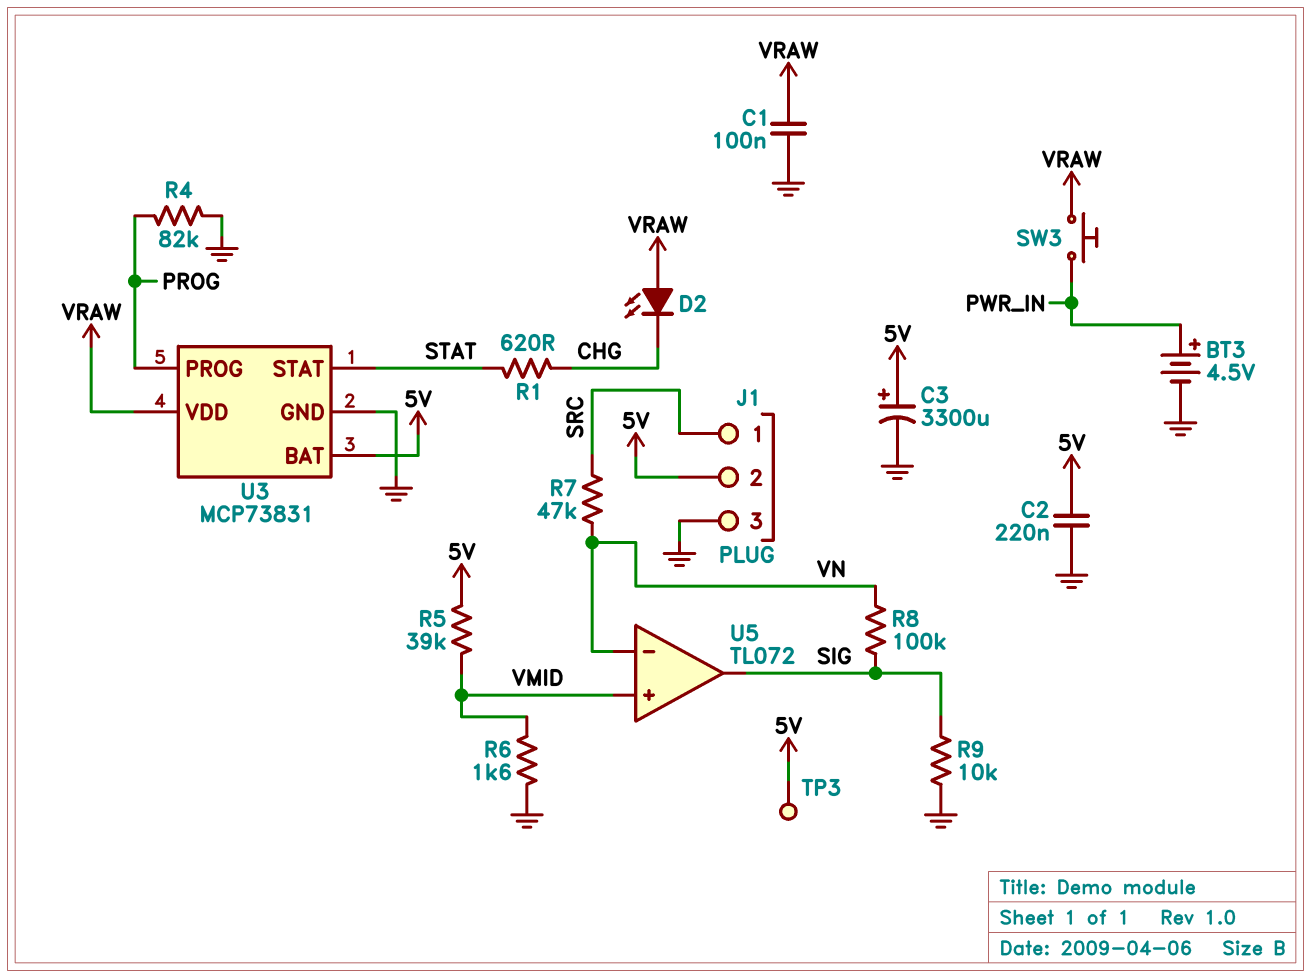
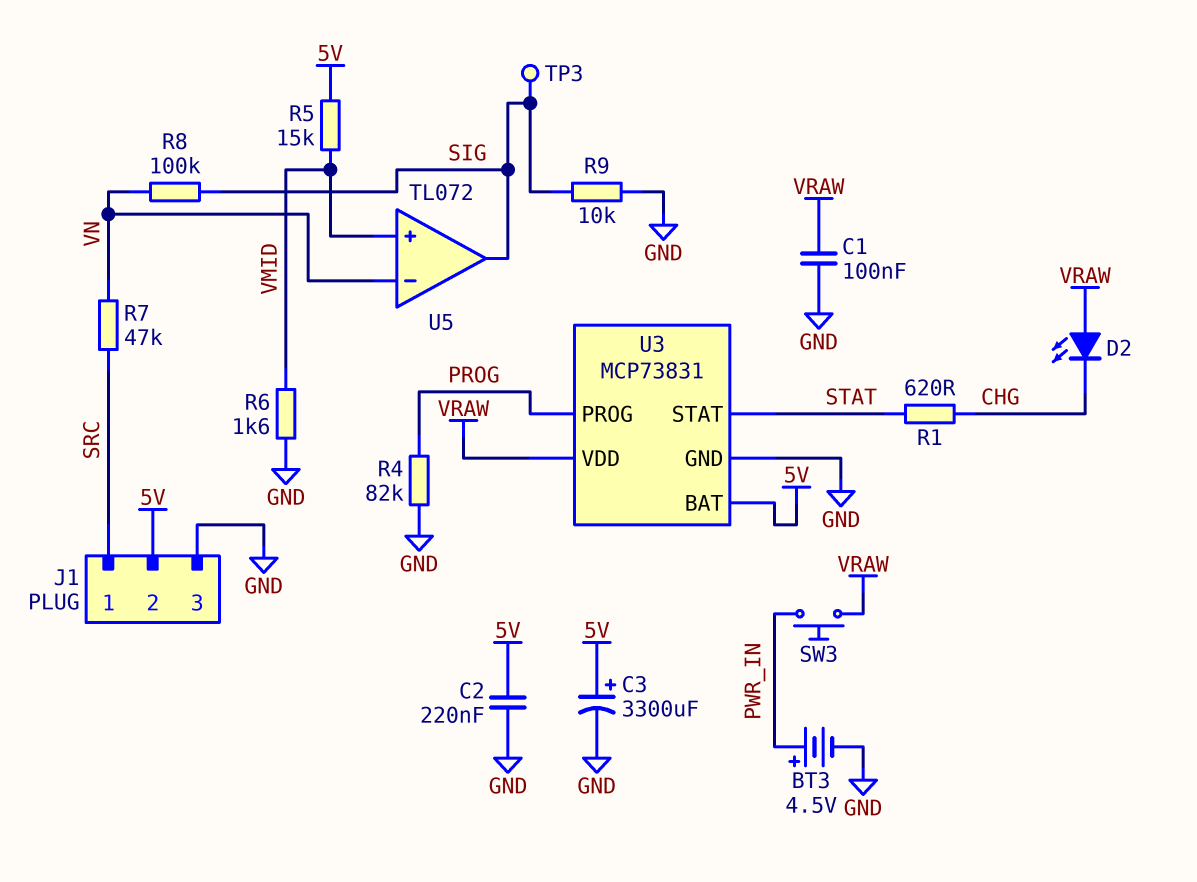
R5: 39k (5V, VMID) -> 15k (5V, VMID)
TP3: test point (5V) -> test point (SIG)

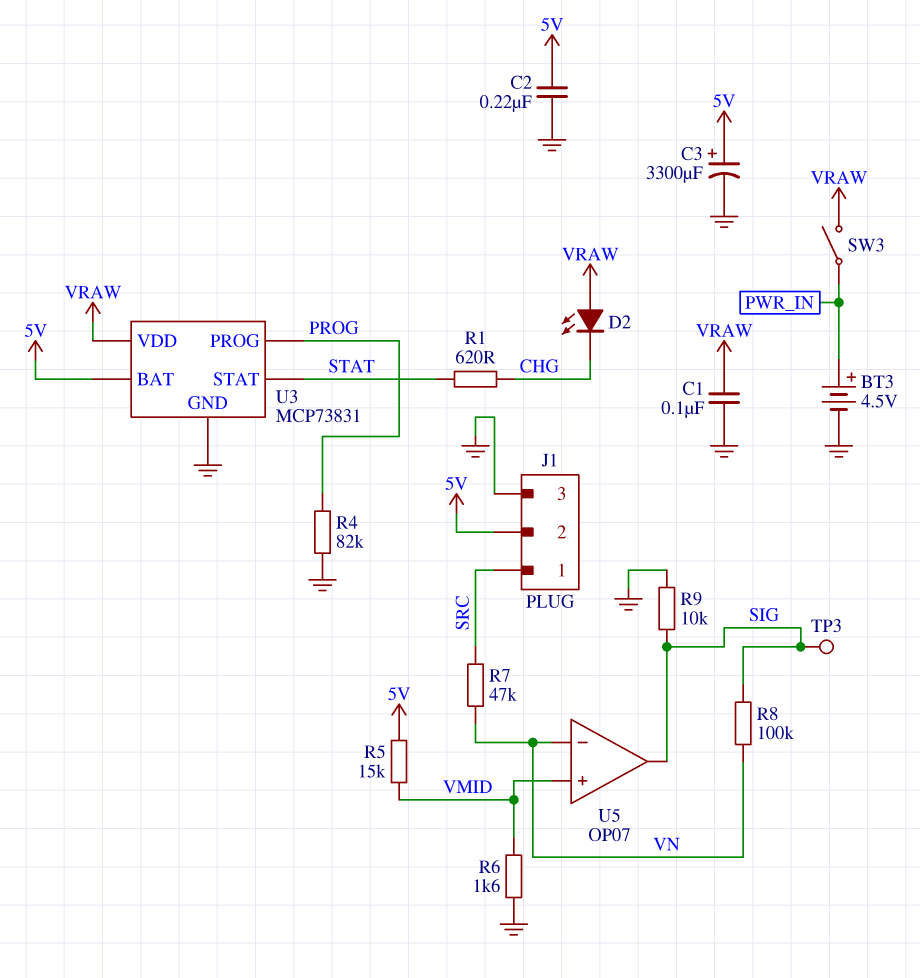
SW3: button (PWR_IN, VRAW) -> switch (PWR_IN, VRAW)
U5: TL072 -> OP07

